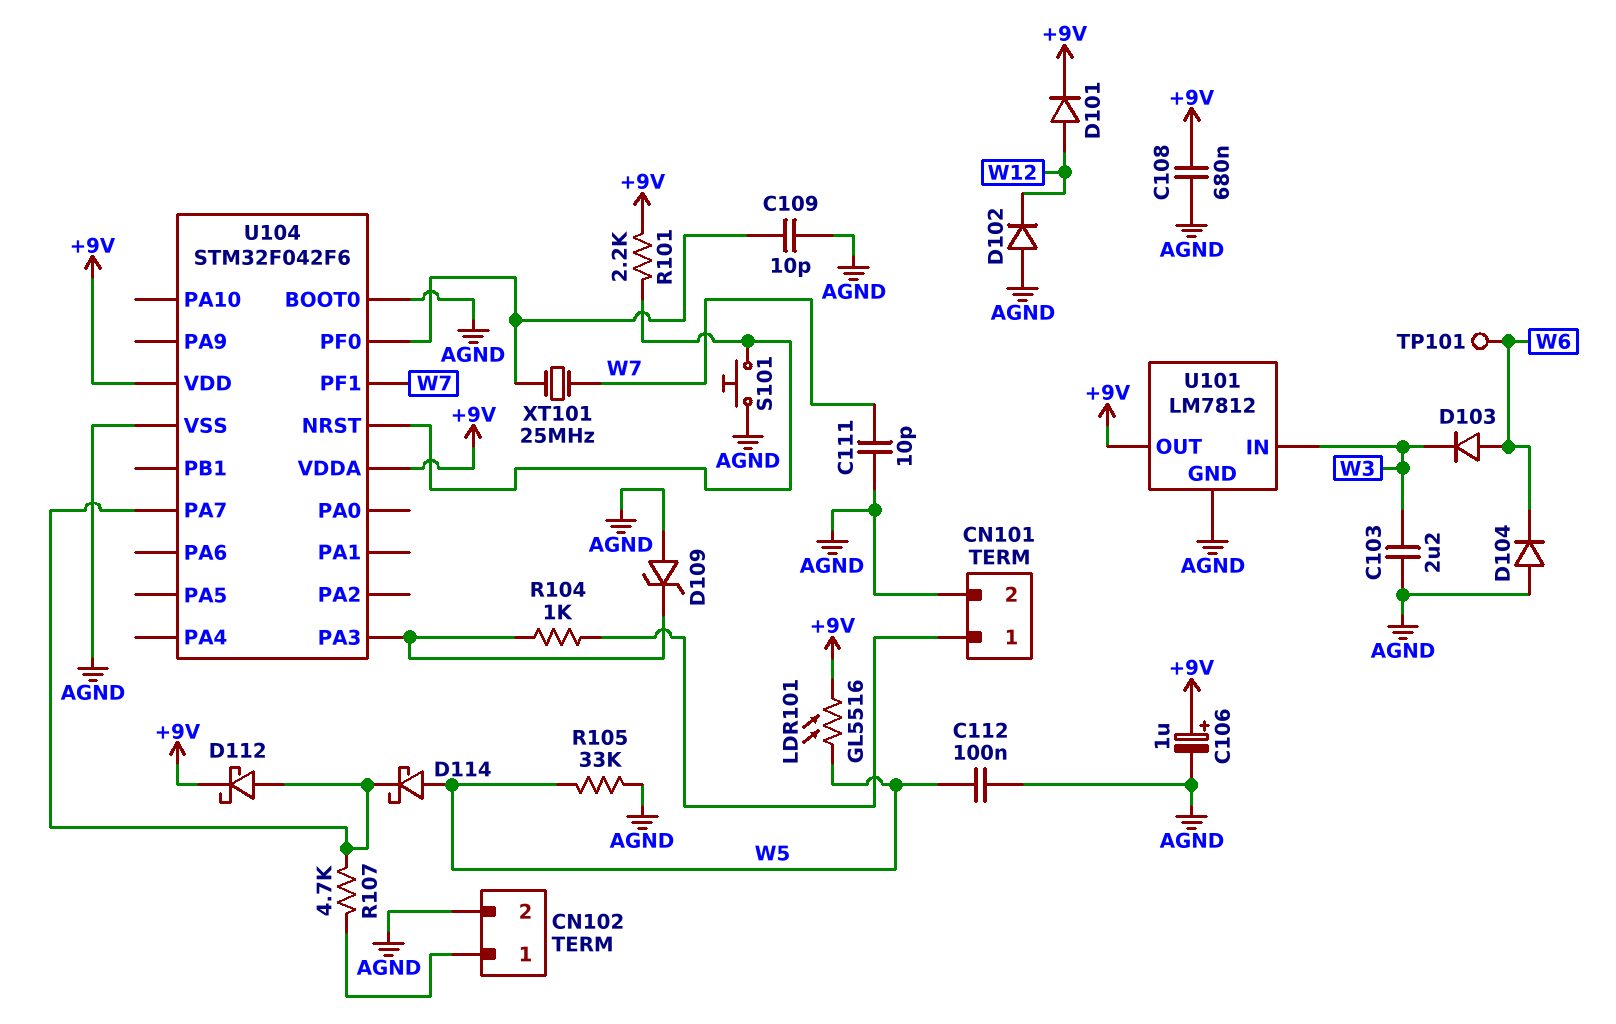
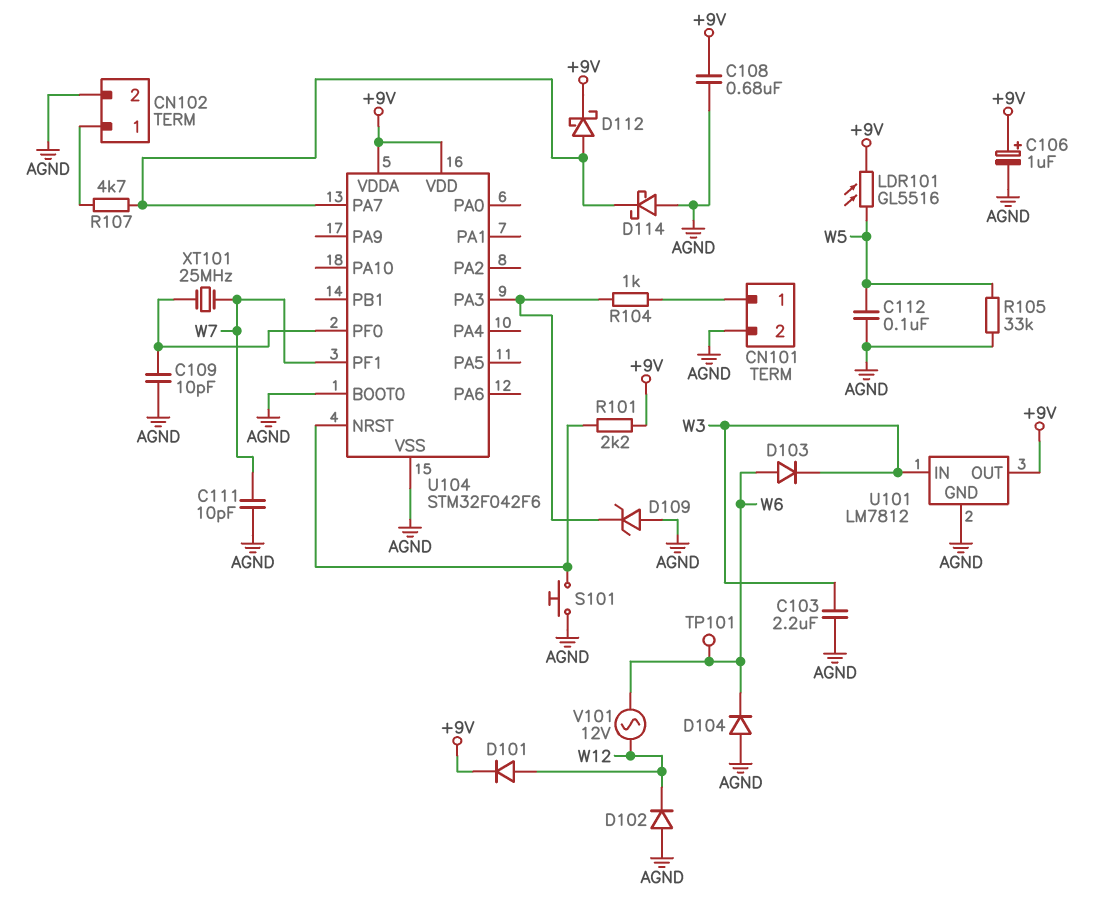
D114: schottky (A W5, K U104/PA7) -> schottky (A AGND, K U104/PA7)
V101: none -> AC 12V (W6, W12)

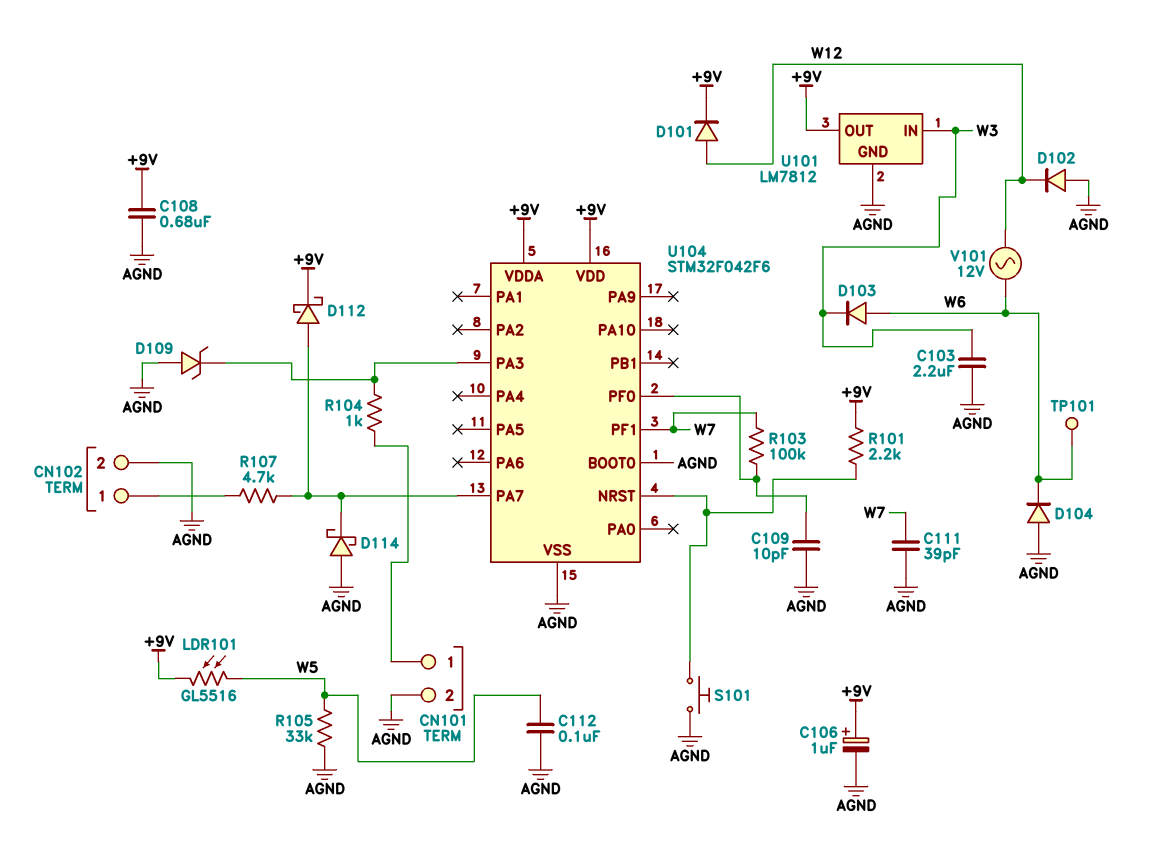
C111: 10pF (AGND, W7) -> 39pF (AGND, W7)
R103: none -> 100k (U104/PF0, W7)
XT101: 25MHz (U104/PF0, W7) -> none

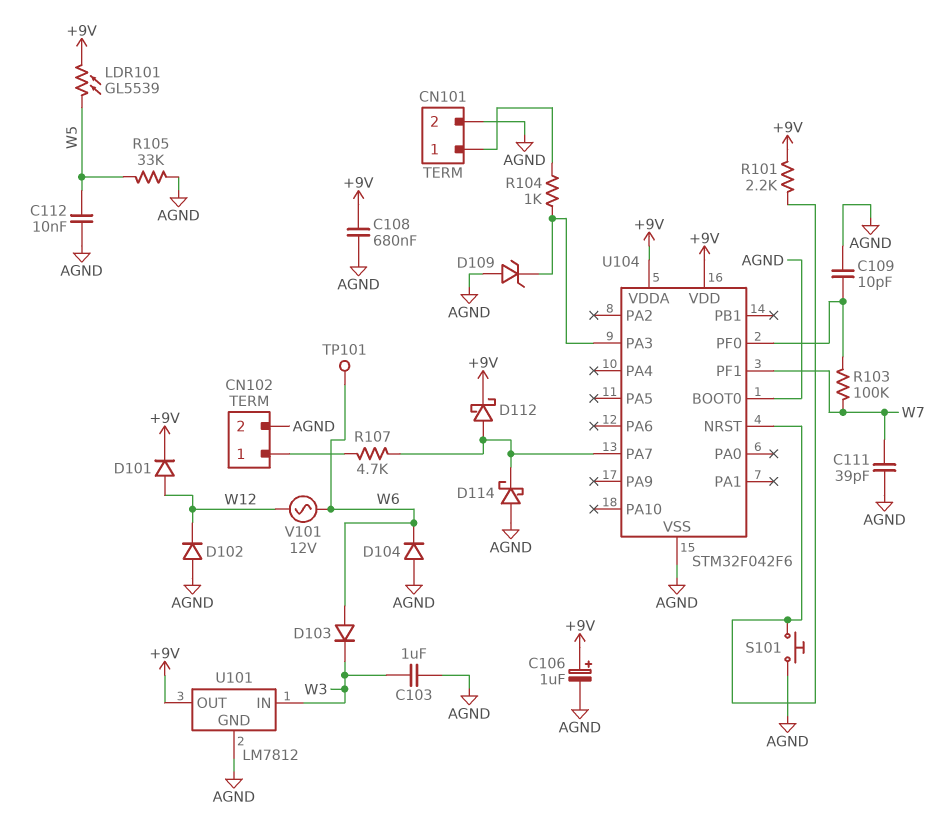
C103: 2.2uF (AGND, W3) -> 1uF (AGND, W3)
C112: 100nF (AGND, W5) -> 10nF (AGND, W5)
LDR101: GL5516 (+9V, W5) -> GL5539 (+9V, W5)

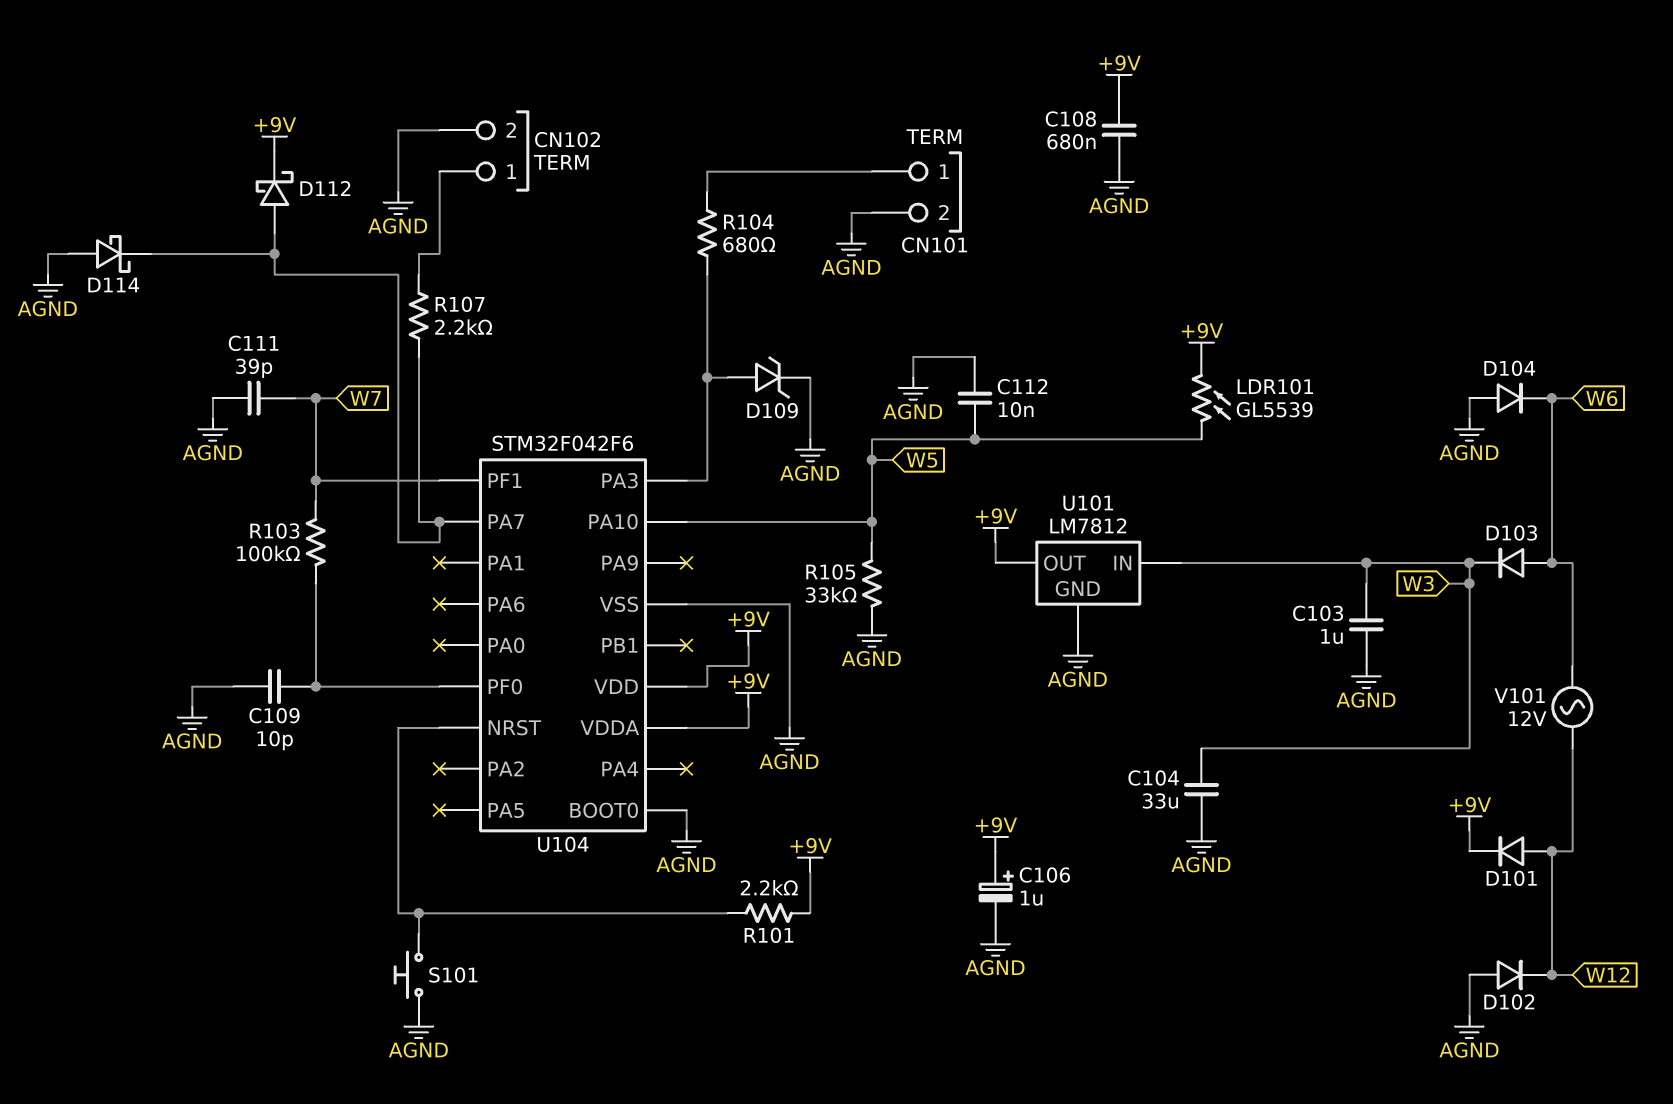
C104: none -> 33uF (AGND, W3)
D109: zener (A AGND, K U104/PA3) -> zener (A U104/PA3, K AGND)
R104: 1k (CN101/1, U104/PA3) -> 680 (CN101/1, U104/PA3)
R107: 4.7k (CN102/1, U104/PA7) -> 2.2k (CN102/1, U104/PA7)
TP101: test point (W6) -> none
U104 pin PA10: none -> W5

